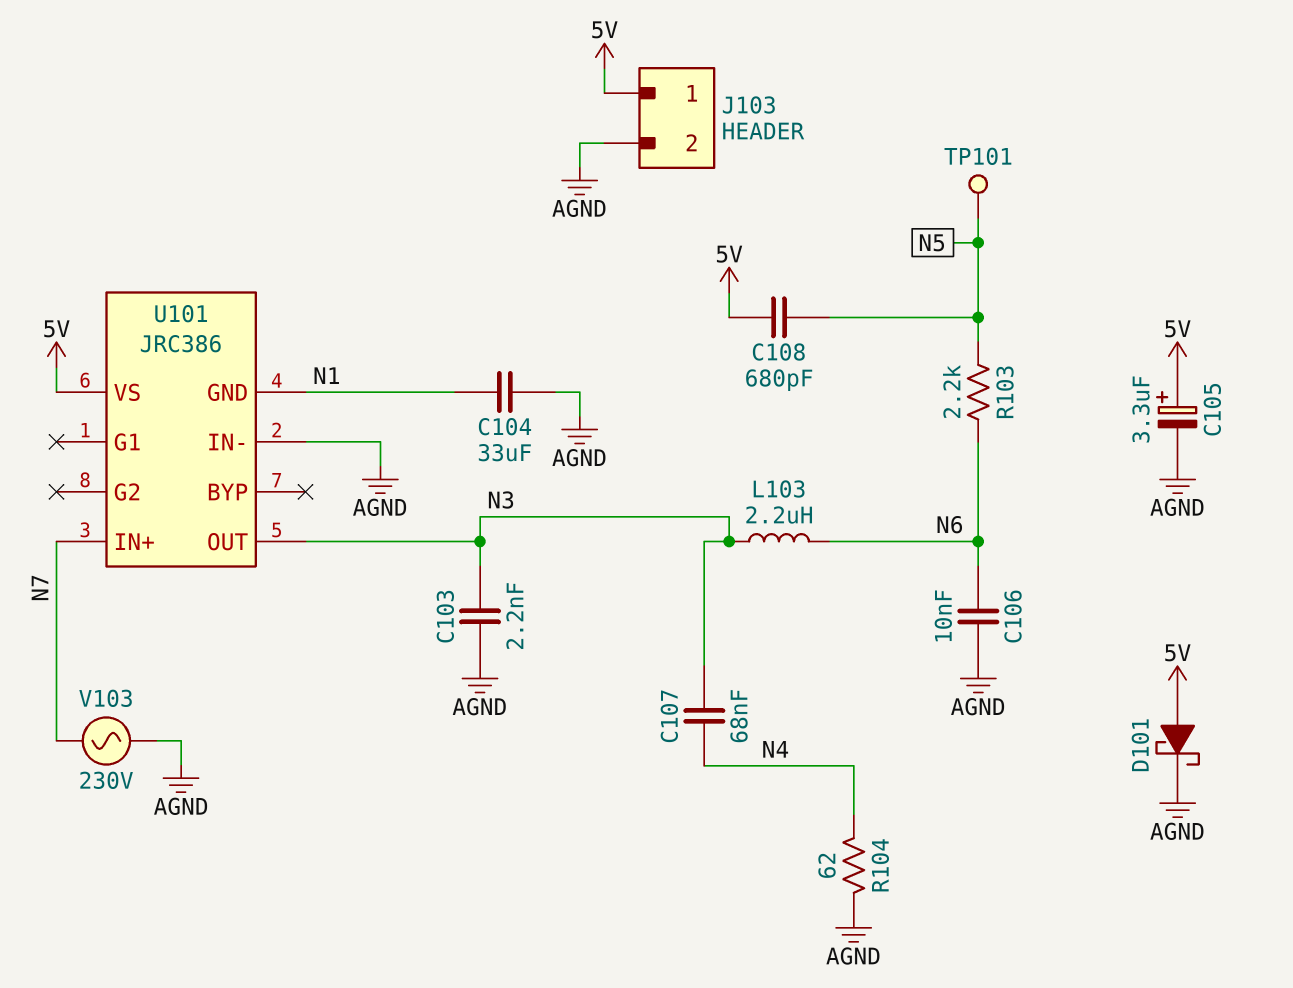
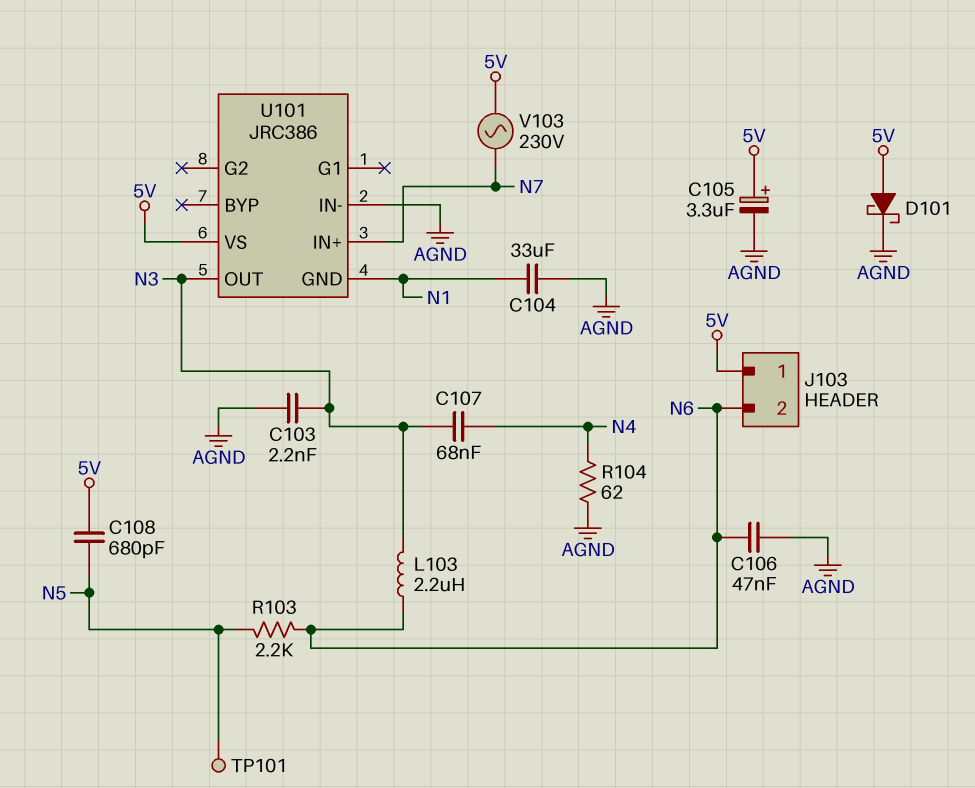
C106: 10nF (AGND, N6) -> 47nF (AGND, N6)
J103 pin 2: AGND -> N6
V103: AC 230V (AGND, N7) -> AC 230V (5V, N7)

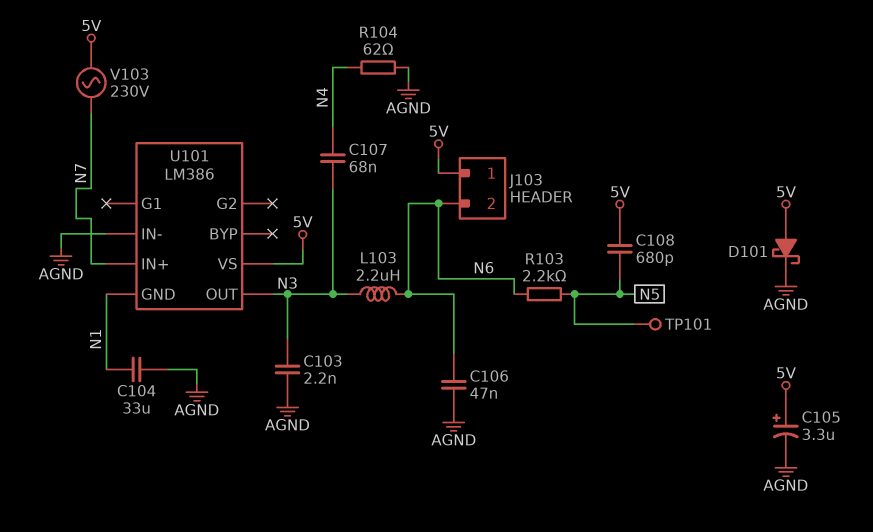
U101: JRC386 -> LM386

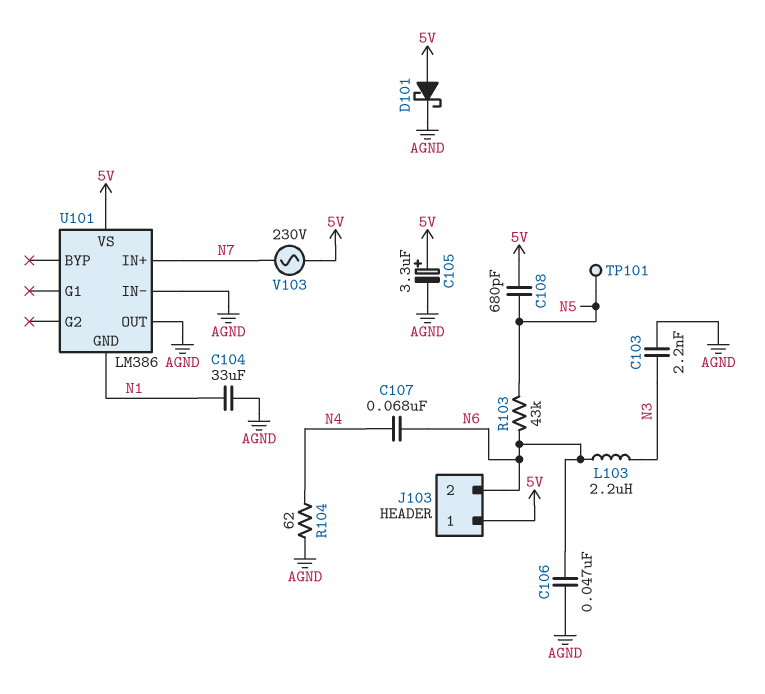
C107: 68nF (N3, N4) -> 68nF (N4, N6)
R103: 2.2k (N5, N6) -> 43k (N5, N6)
U101 pin OUT: N3 -> AGND

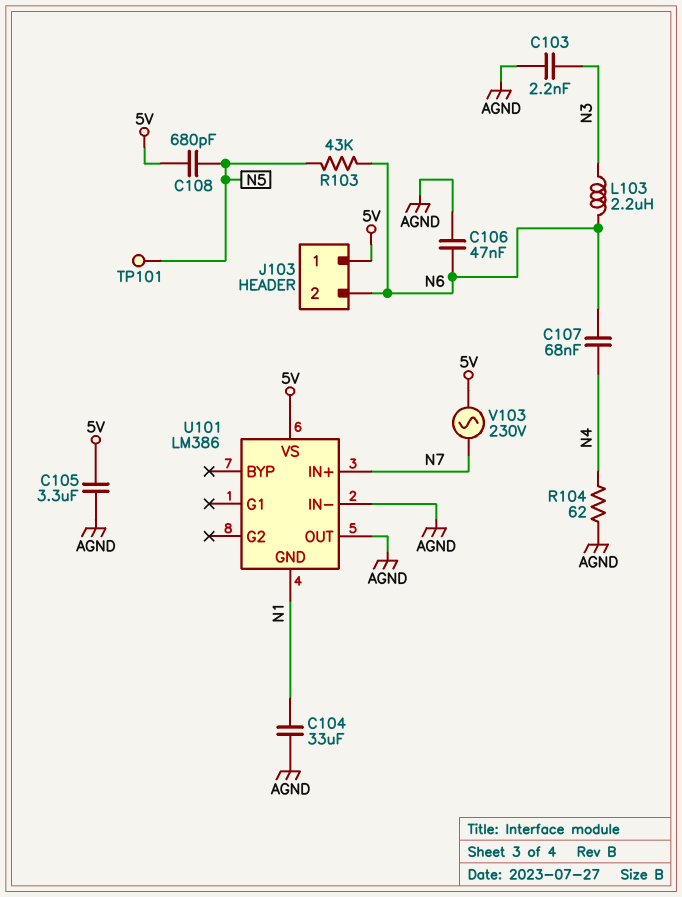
C105: 3.3uF (plus 5V, minus AGND) -> 3.3uF (5V, AGND)
D101: schottky (A 5V, K AGND) -> none

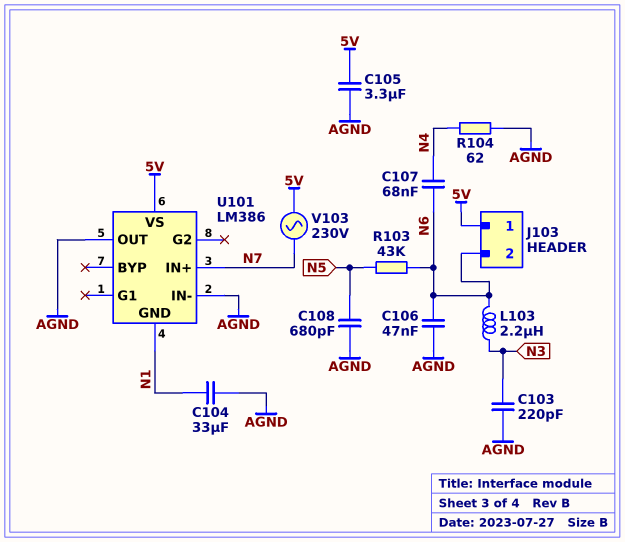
C103: 2.2nF (AGND, N3) -> 220pF (AGND, N3)
C108: 680pF (5V, N5) -> 680pF (AGND, N5)
TP101: test point (N5) -> none

